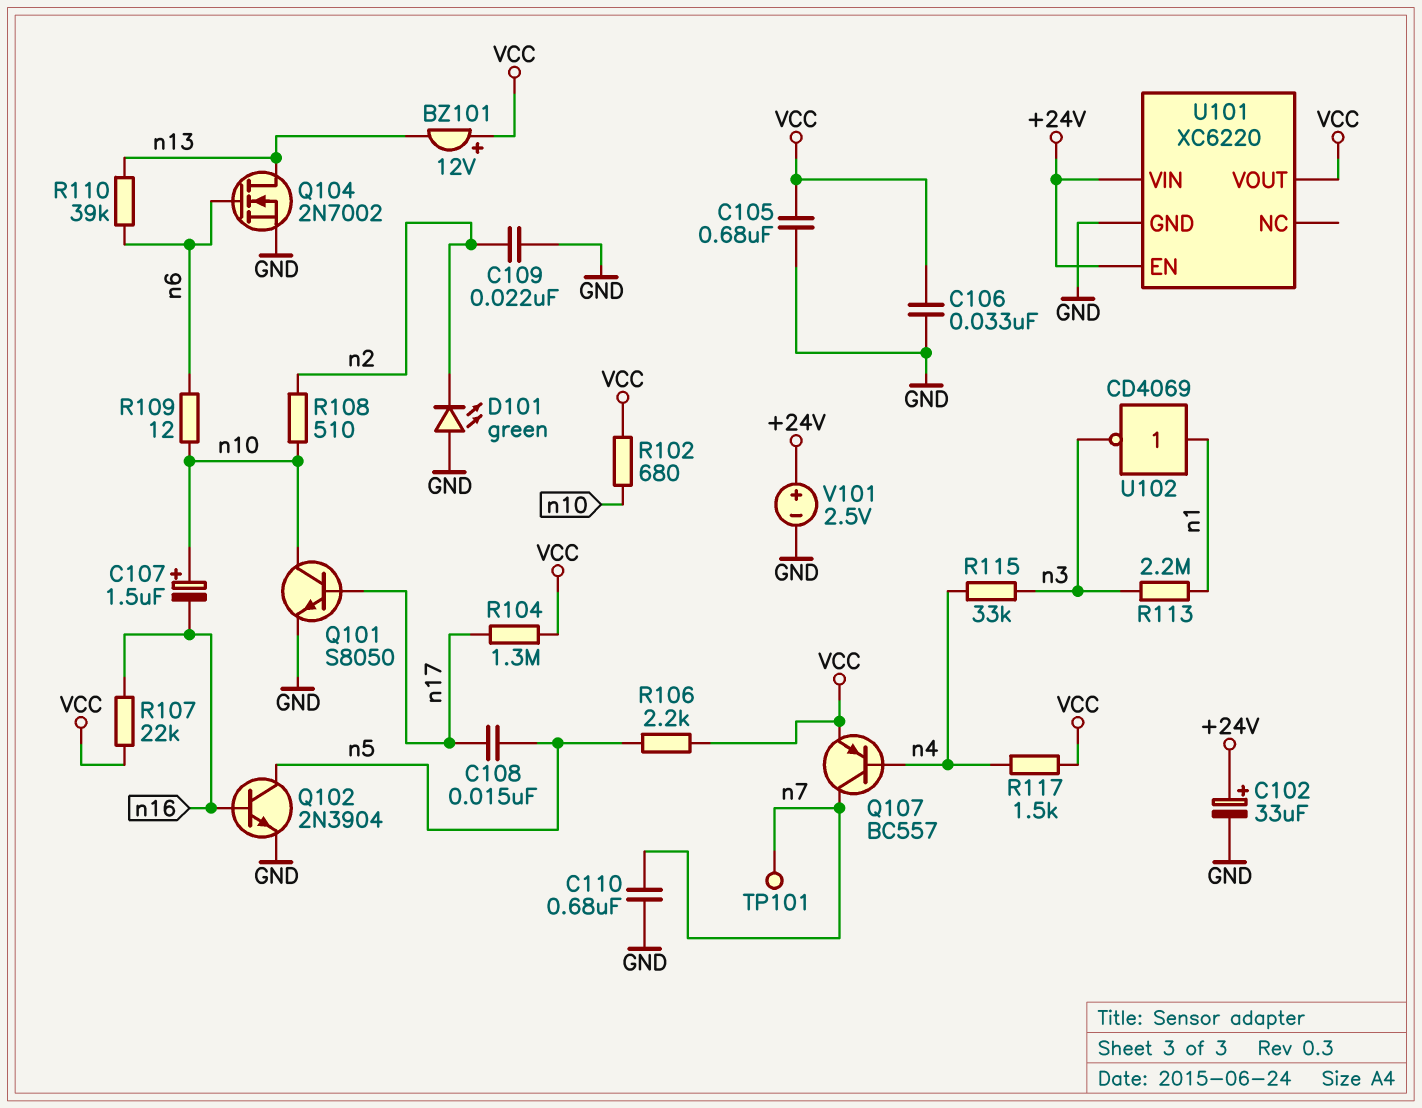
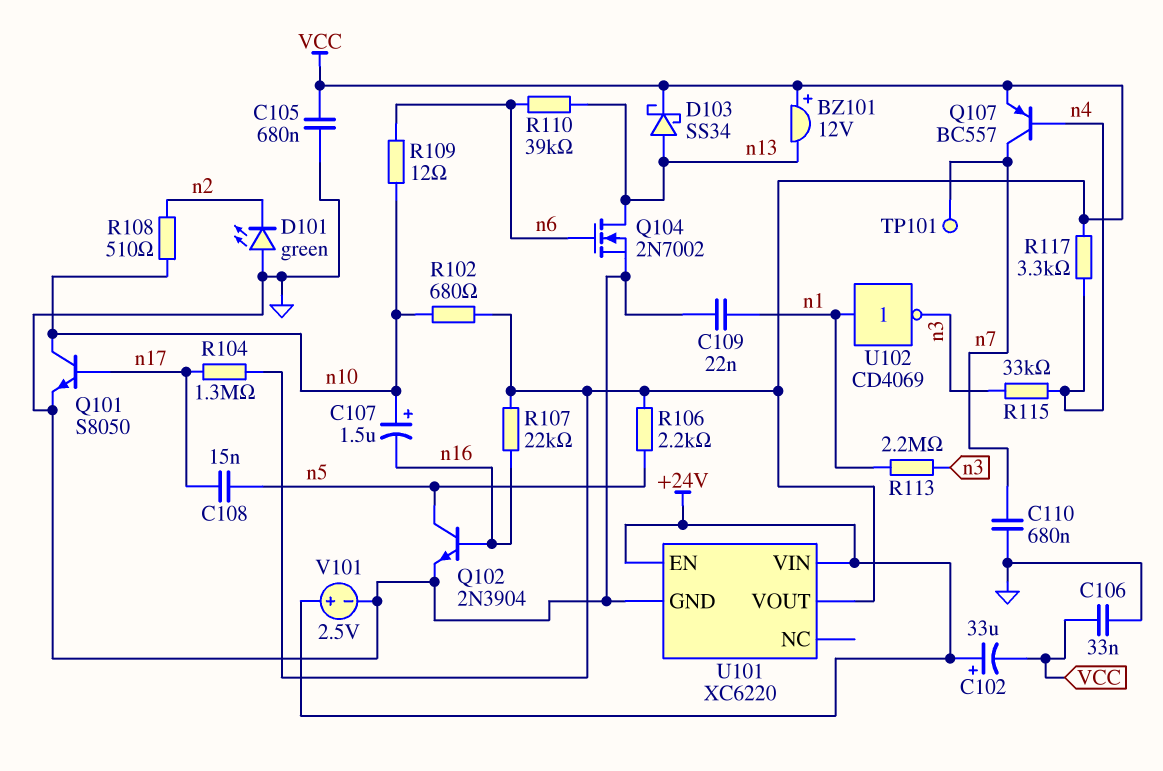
C102: 33uF (plus +24V, minus GND) -> 33uF (plus +24V, minus VCC)
C109: 22nF (GND, n2) -> 22nF (GND, n1)
D103: none -> schottky SS34 (A n13, K VCC)
R117: 1.5k (VCC, n4) -> 3.3k (VCC, n4)

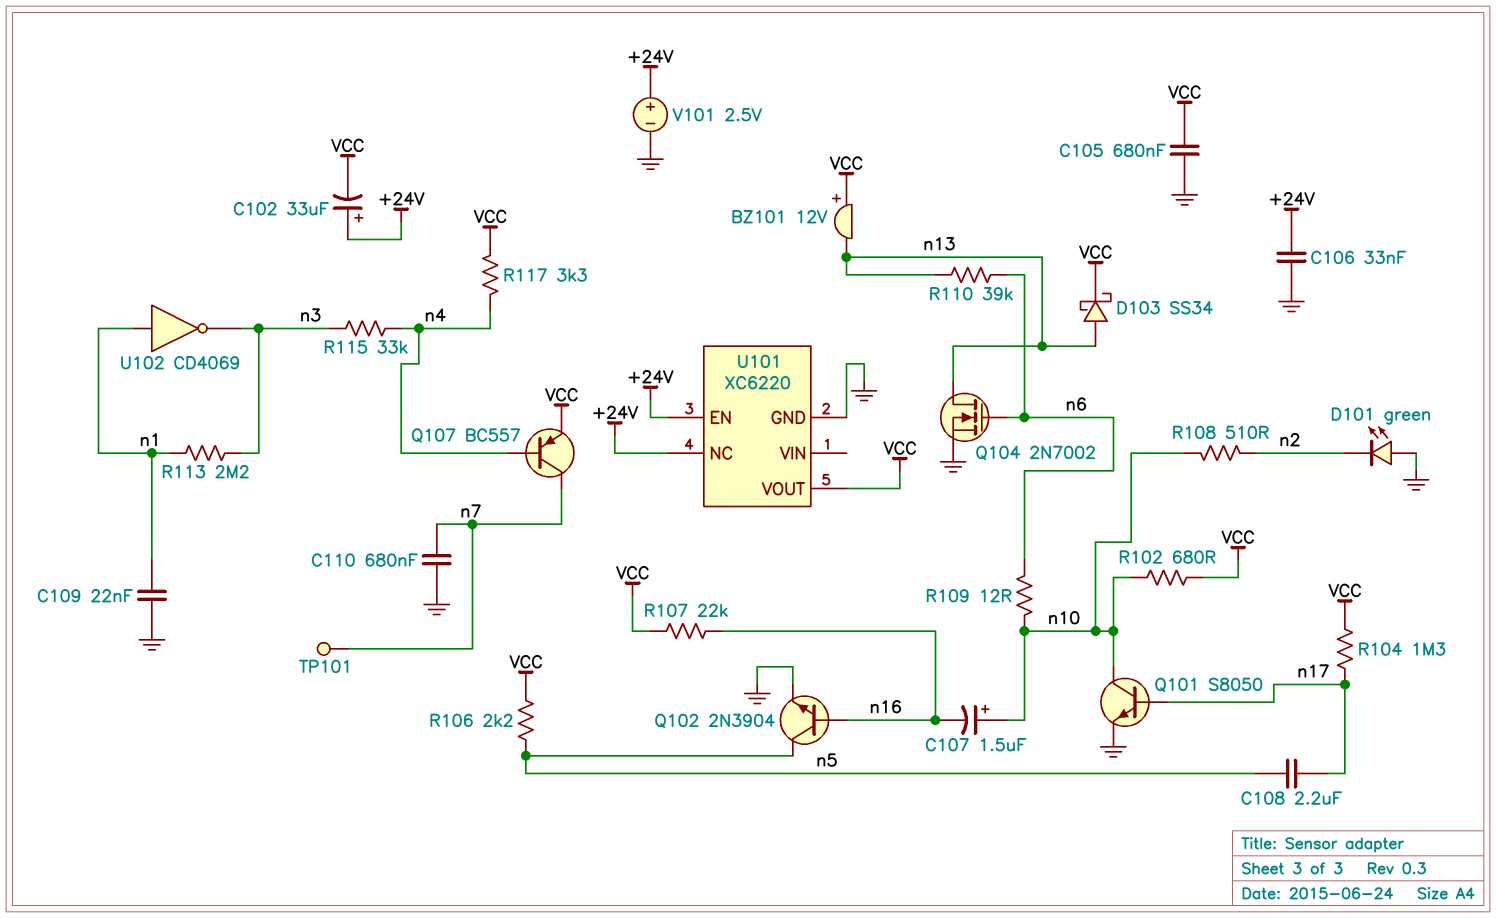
C106: 33nF (GND, VCC) -> 33nF (+24V, GND)
C108: 15nF (n5, n17) -> 2.2uF (n5, n17)
U101 pin NC: none -> +24V
U101 pin VIN: +24V -> none

